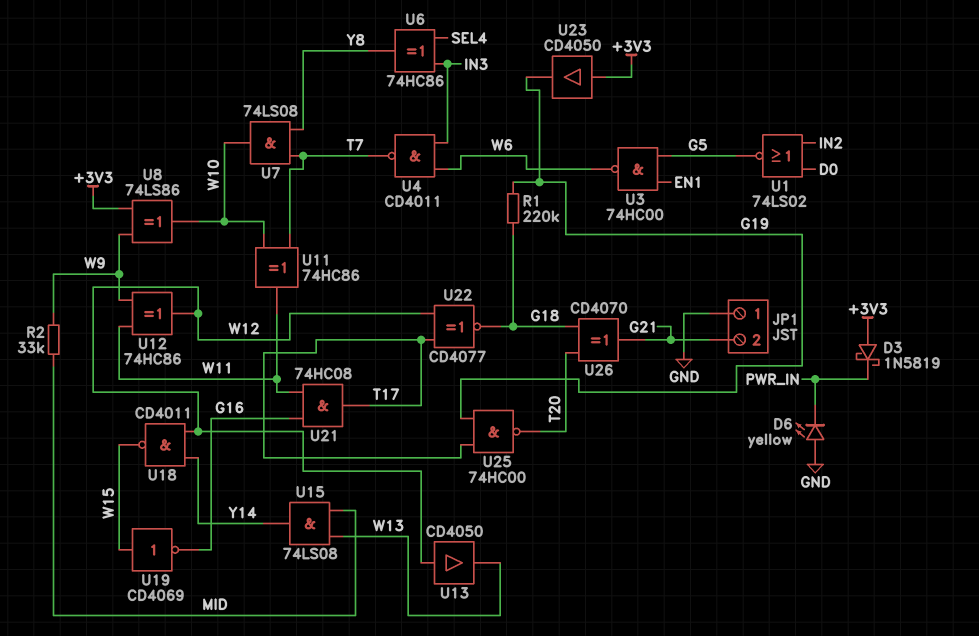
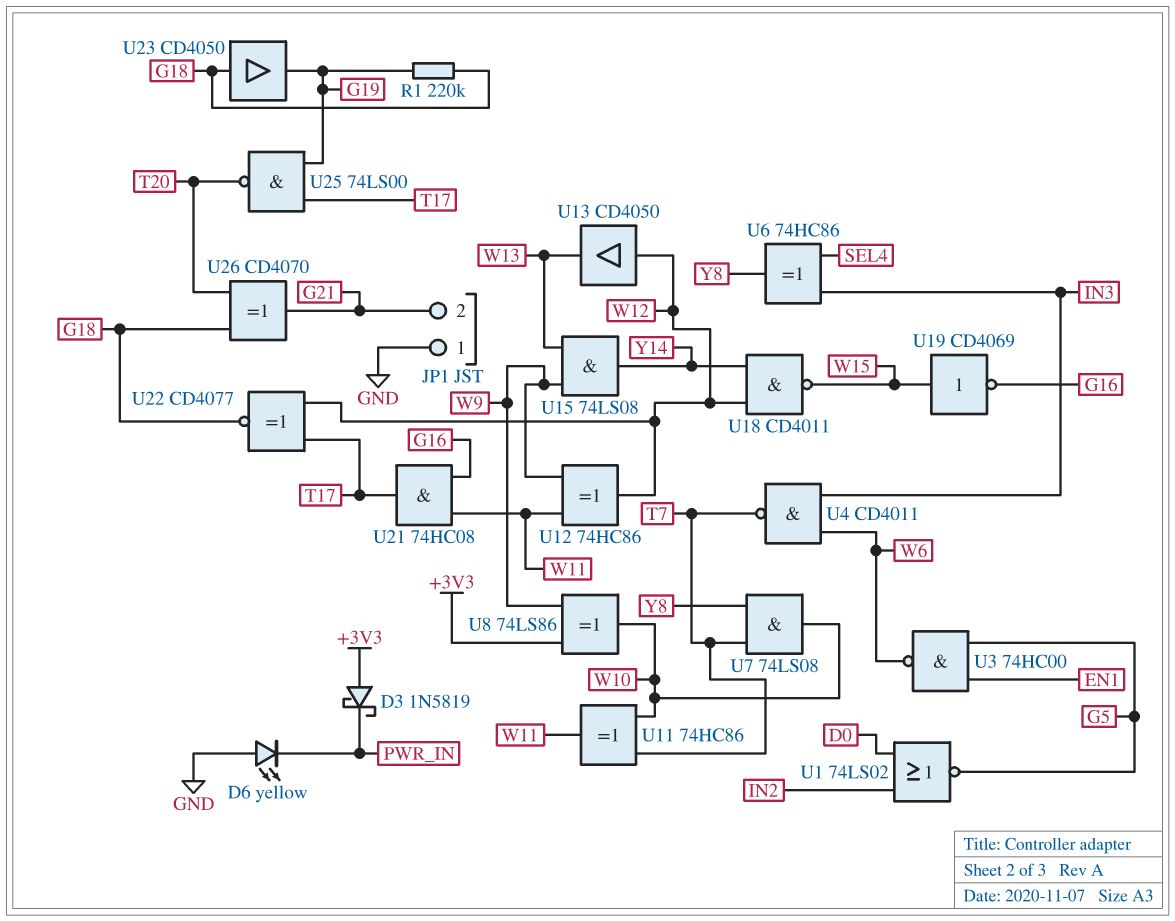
R2: 33k (MID, W9) -> none
U15: AND 74LS08 (in MID, in W13, out Y14) -> AND 74LS08 (in W9, in W13, out Y14)
U23: buffer CD4050 (in +3V3, out G19) -> buffer CD4050 (in G18, out G19)
U25: NAND 74HC00 (in G19, in T17, out T20) -> NAND 74LS00 (in G19, in T17, out T20)

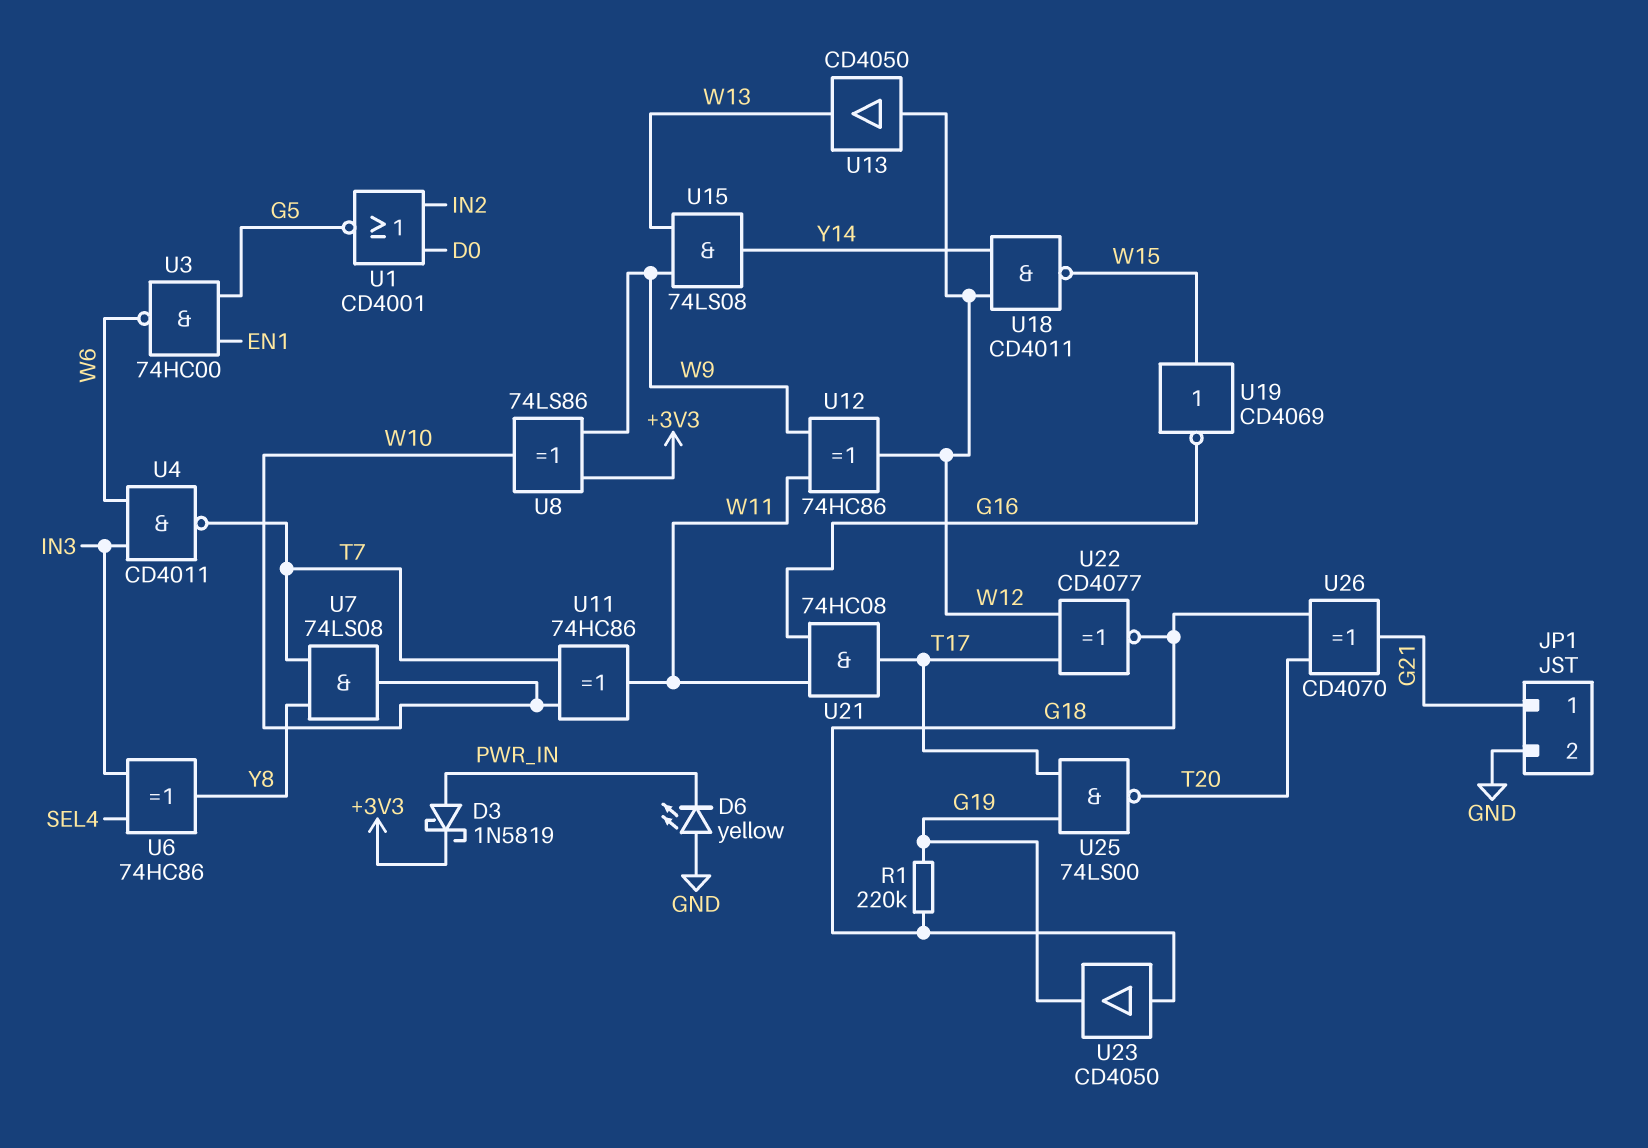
D3: schottky 1N5819 (A +3V3, K PWR_IN) -> schottky 1N5819 (A PWR_IN, K +3V3)
JP1 pin 1: GND -> G21
JP1 pin 2: G21 -> GND
U1: NOR 74LS02 (in D0, in IN2, out G5) -> NOR CD4001 (in D0, in IN2, out G5)

